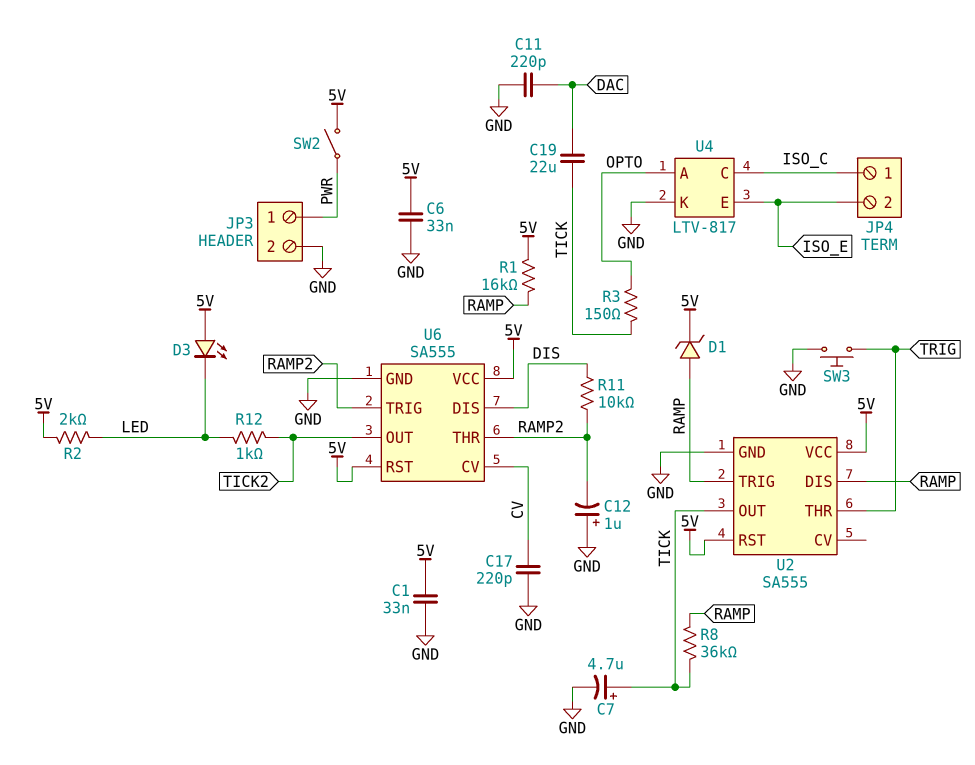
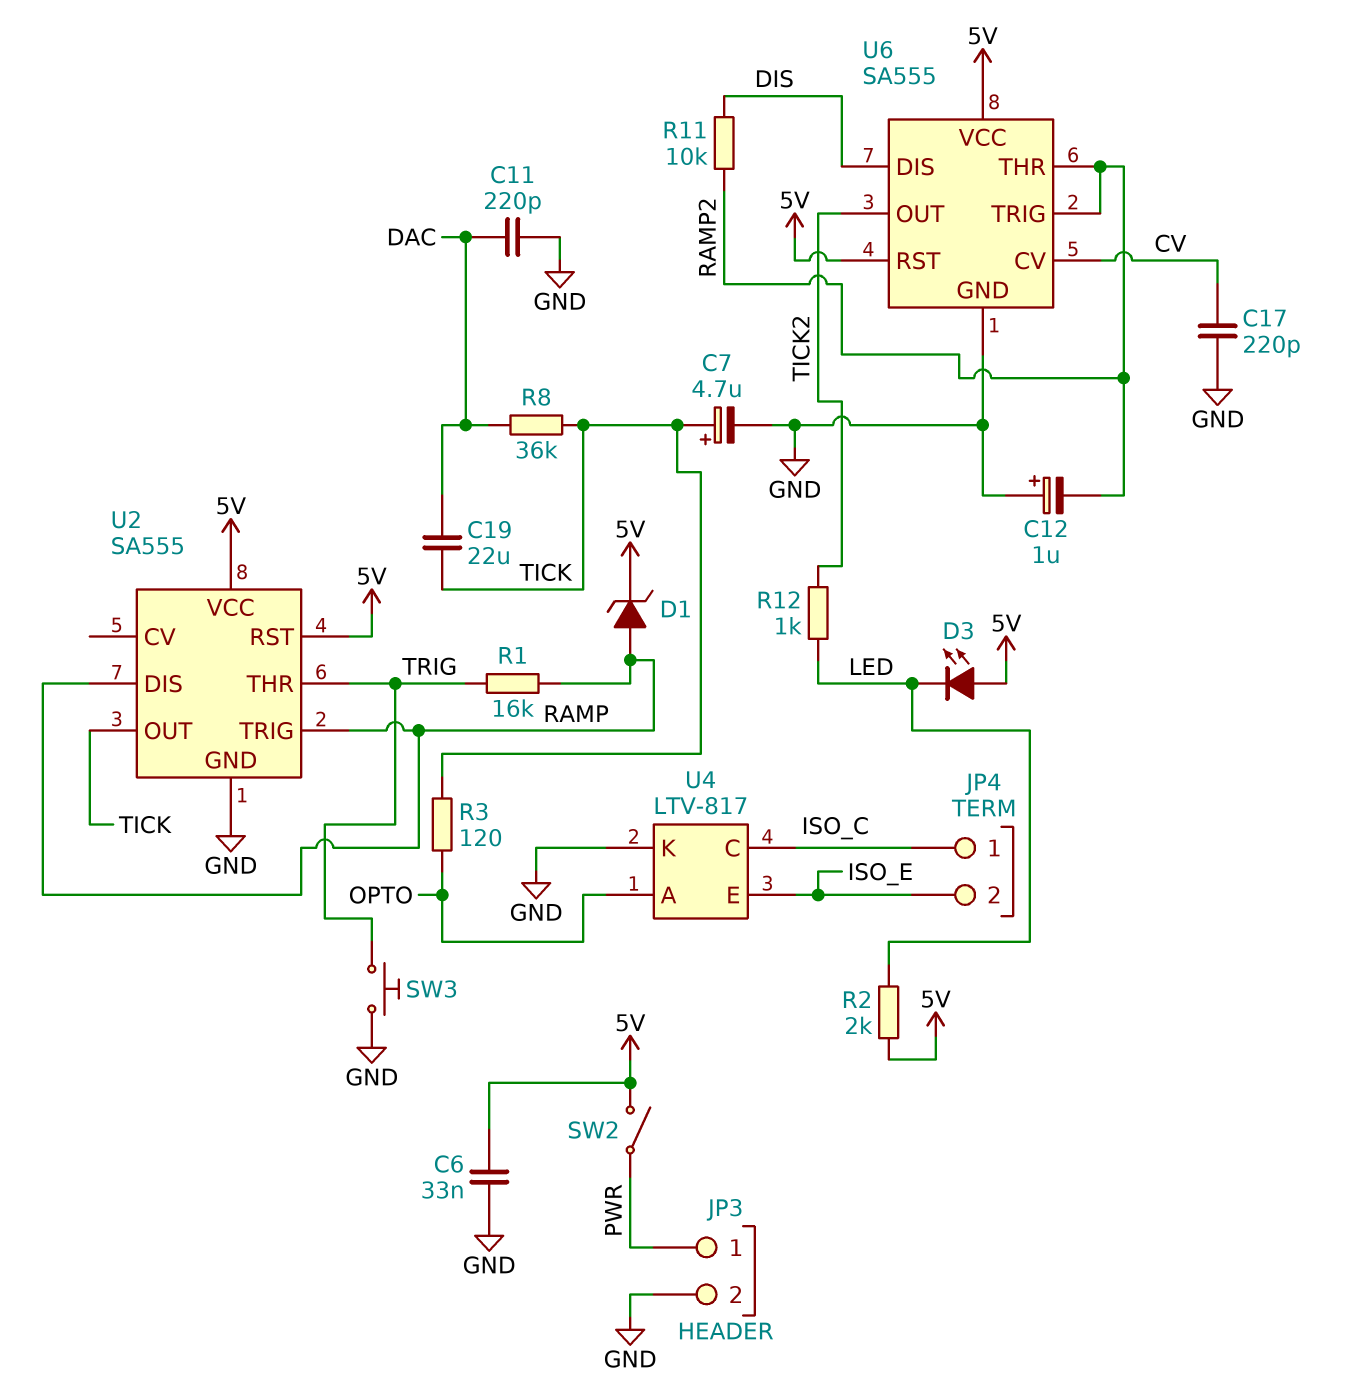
C1: 33nF (5V, GND) -> none
R1: 16k (5V, RAMP) -> 16k (RAMP, TRIG)
R3: 150 (OPTO, TICK) -> 120 (OPTO, TICK)
R8: 36k (RAMP, TICK) -> 36k (DAC, TICK)

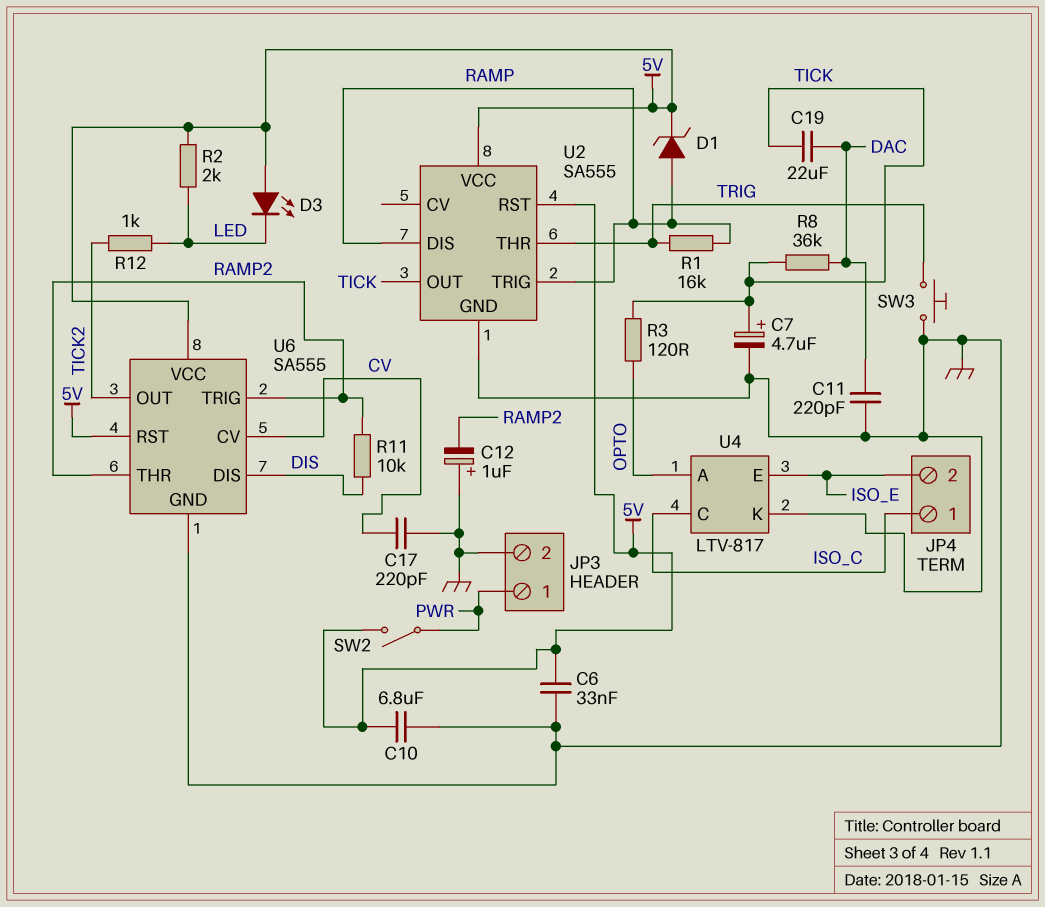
C10: none -> 6.8uF (5V, GND)

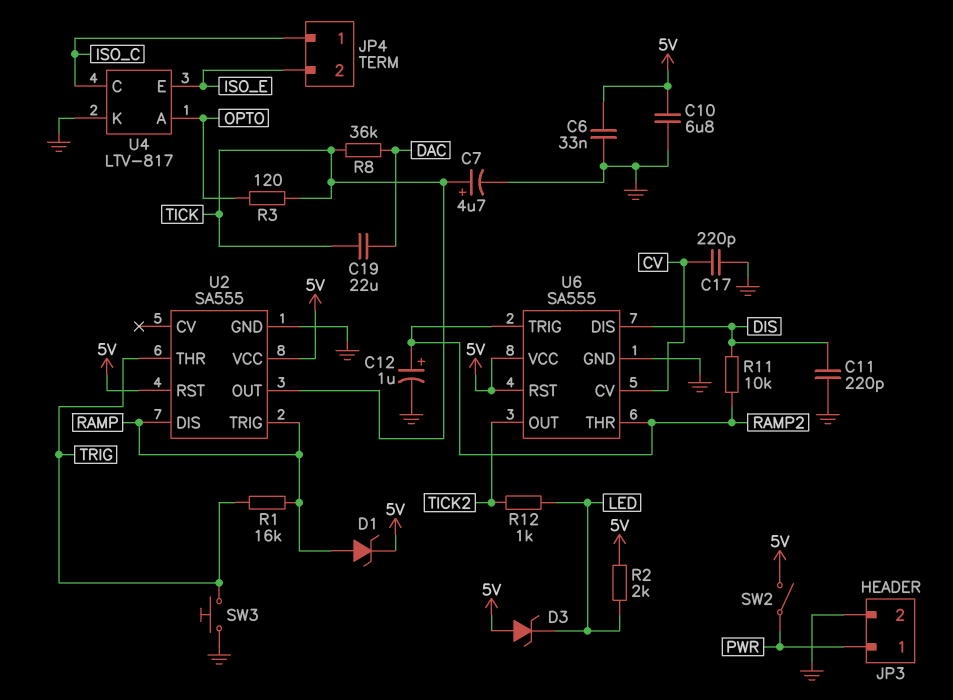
C11: 220pF (DAC, GND) -> 220pF (DIS, GND)
C12: 1uF (plus GND, minus RAMP2) -> 1uF (plus RAMP2, minus GND)
D3: LED (A 5V, K LED) -> zener (A 5V, K LED)

